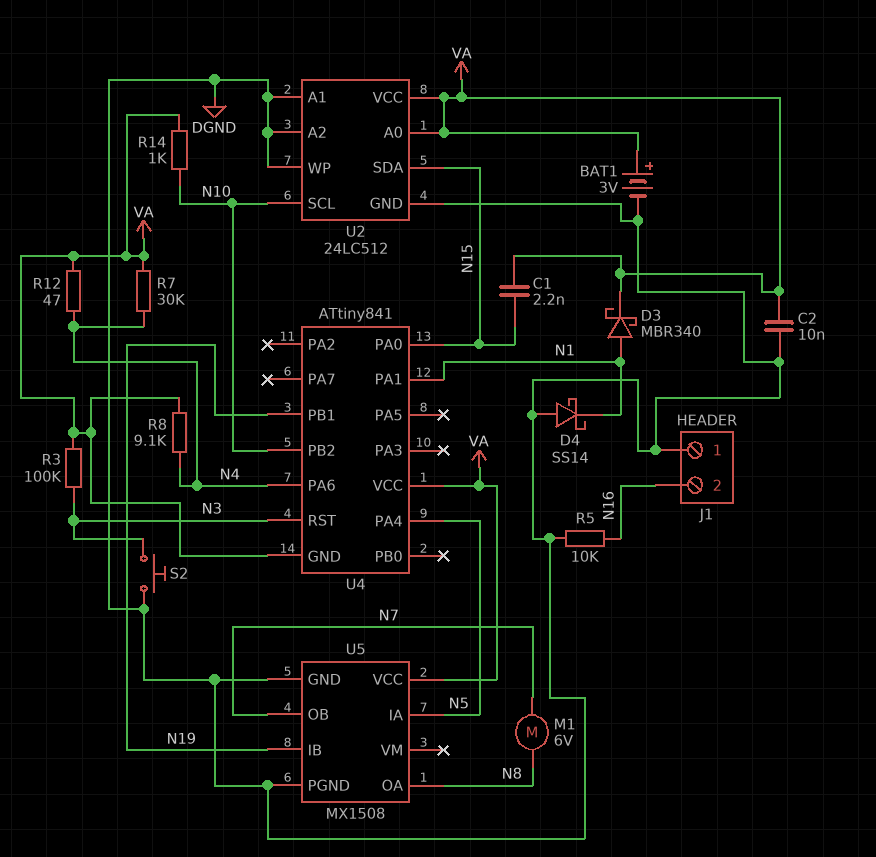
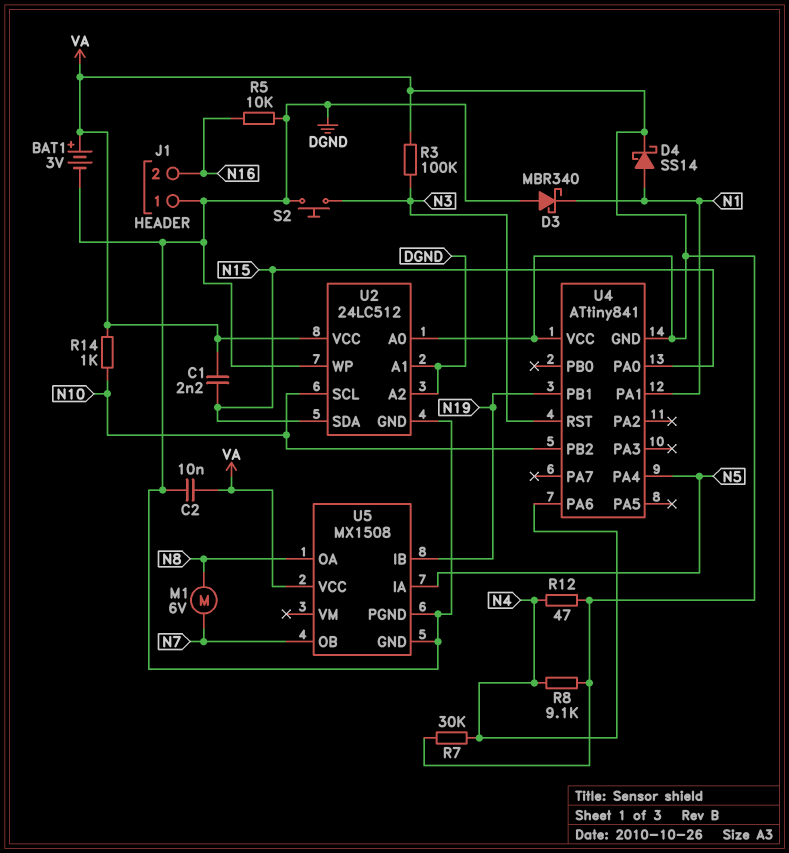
D3: schottky MBR340 (A N1, K VA) -> schottky MBR340 (A DGND, K N1)
D4: schottky SS14 (A DGND, K N1) -> schottky SS14 (A N1, K VA)

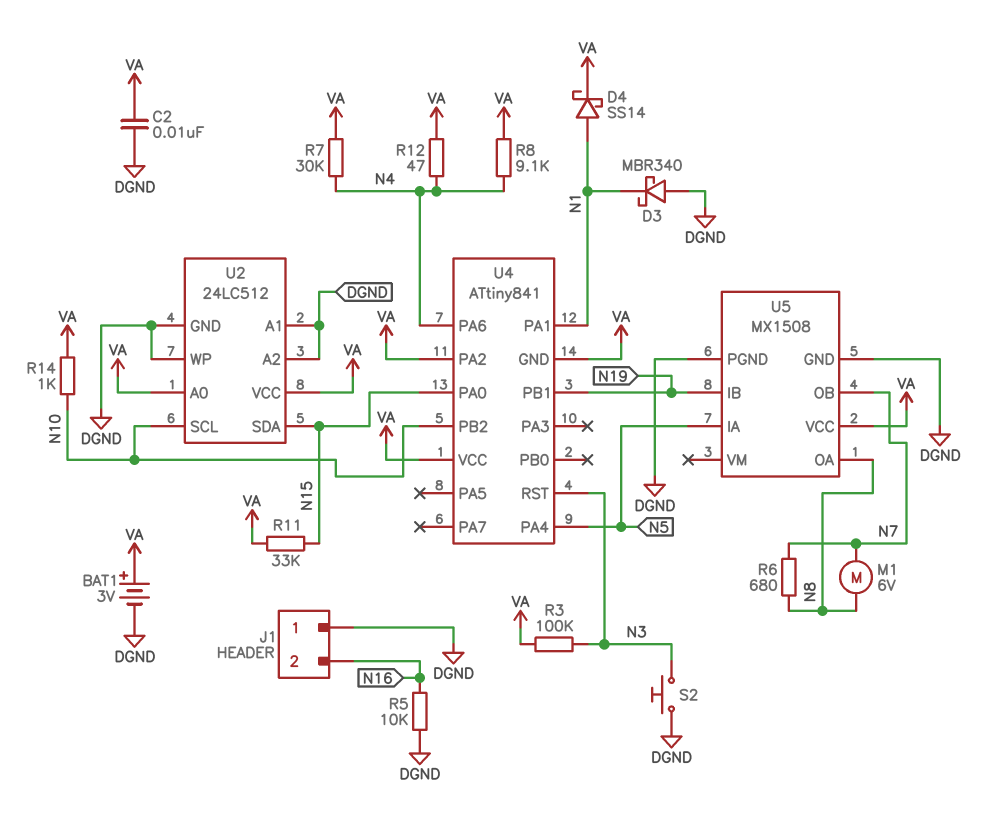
C1: 2.2nF (N15, VA) -> none
R6: none -> 680 (N7, N8)
R11: none -> 33k (N15, VA)
U4 pin PA2: none -> VA

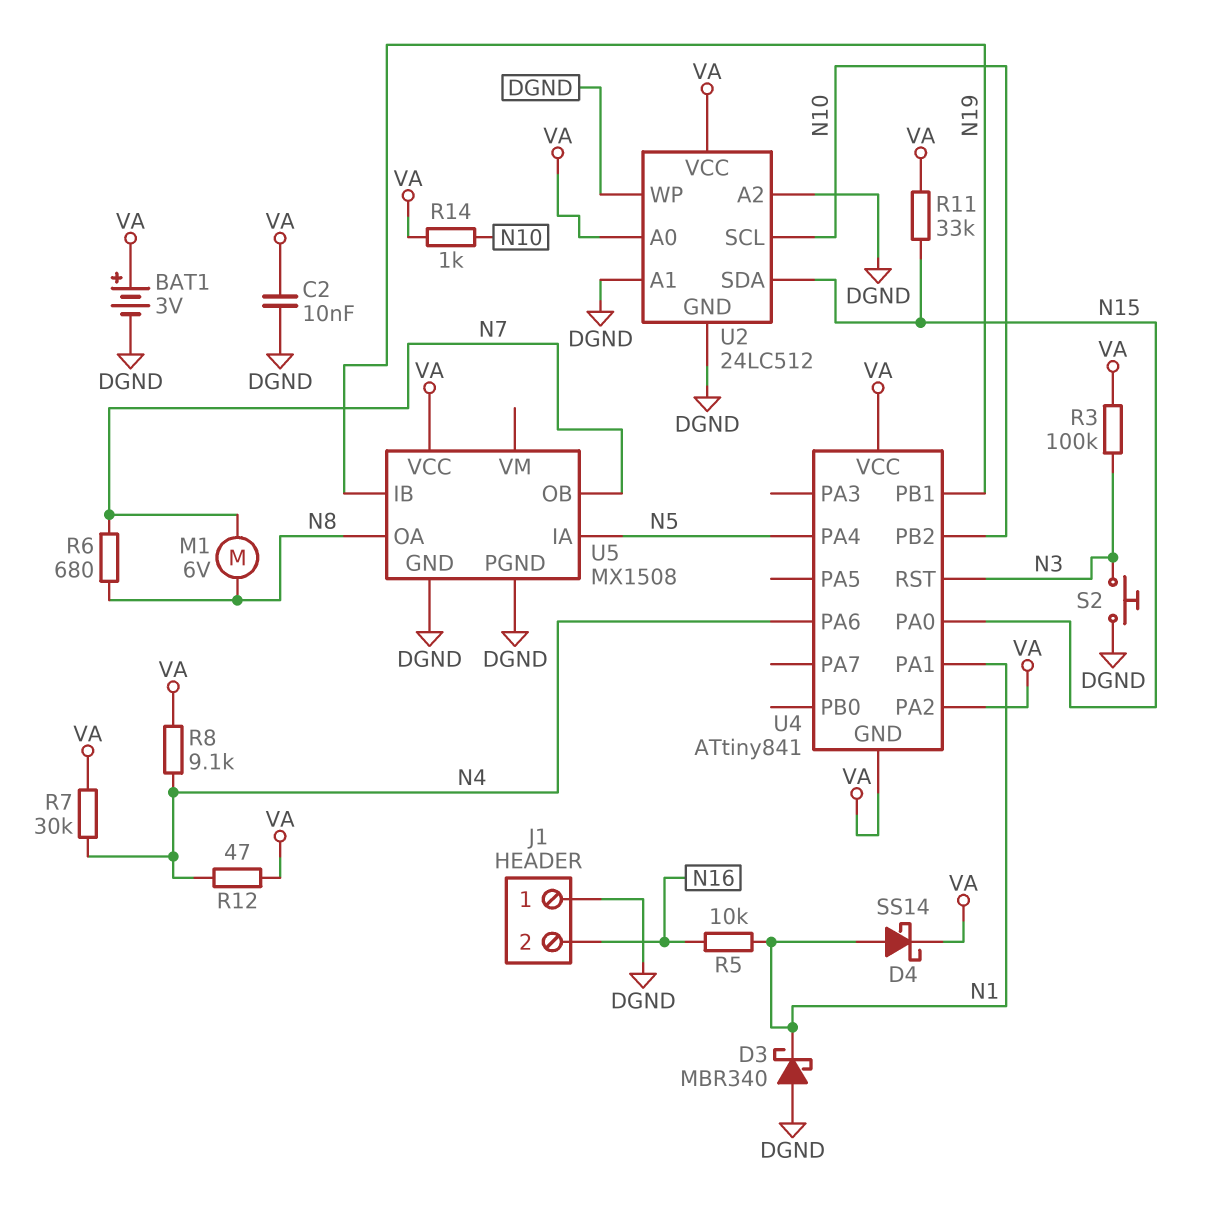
R5: 10k (DGND, N16) -> 10k (N1, N16)

